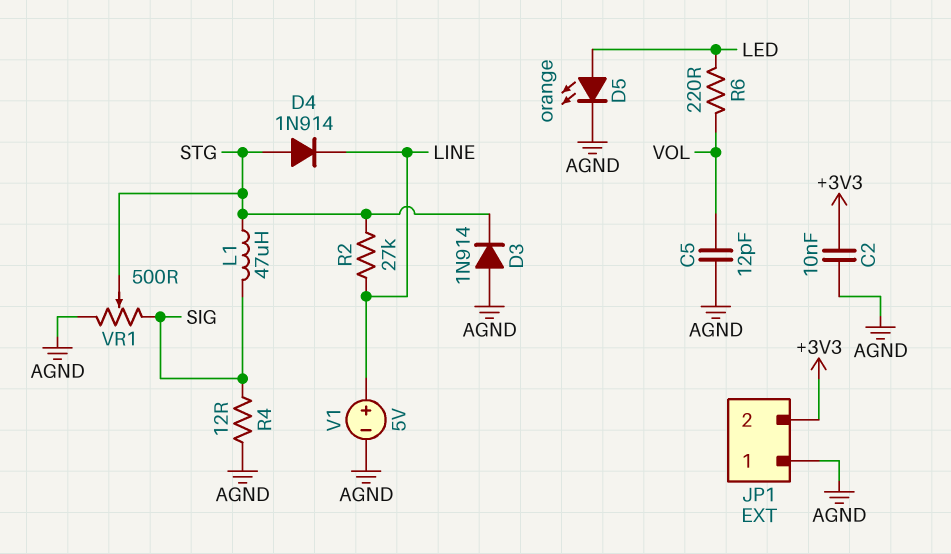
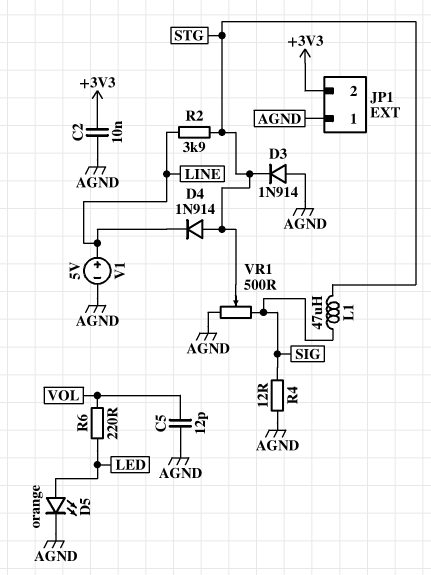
R2: 27k (LINE, STG) -> 3.9k (LINE, STG)

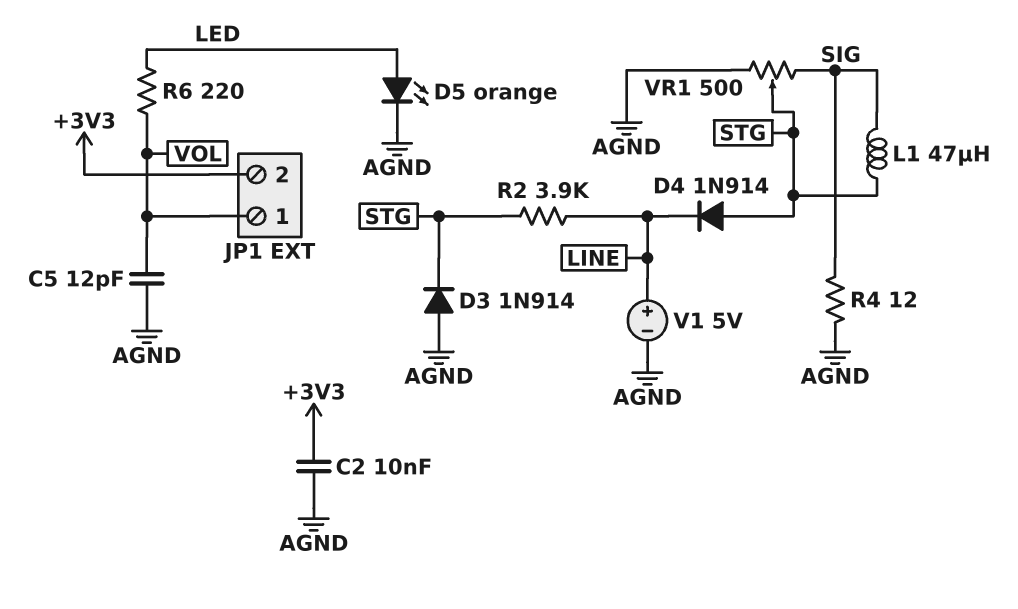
JP1 pin 1: AGND -> VOL

